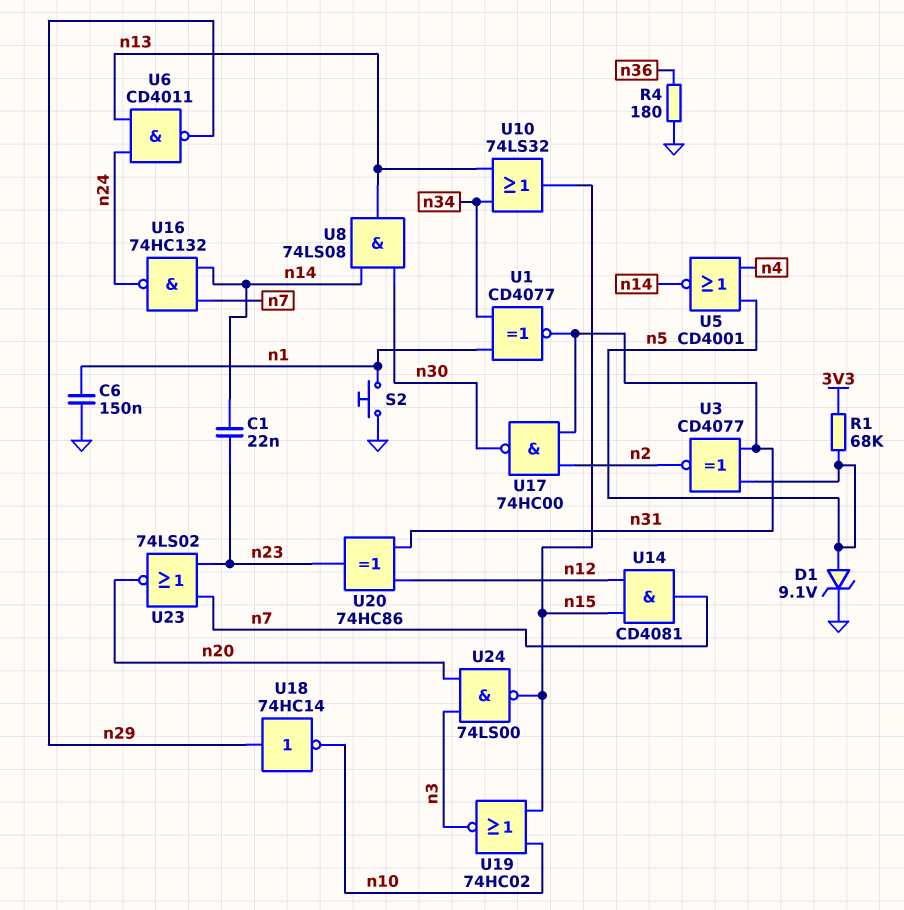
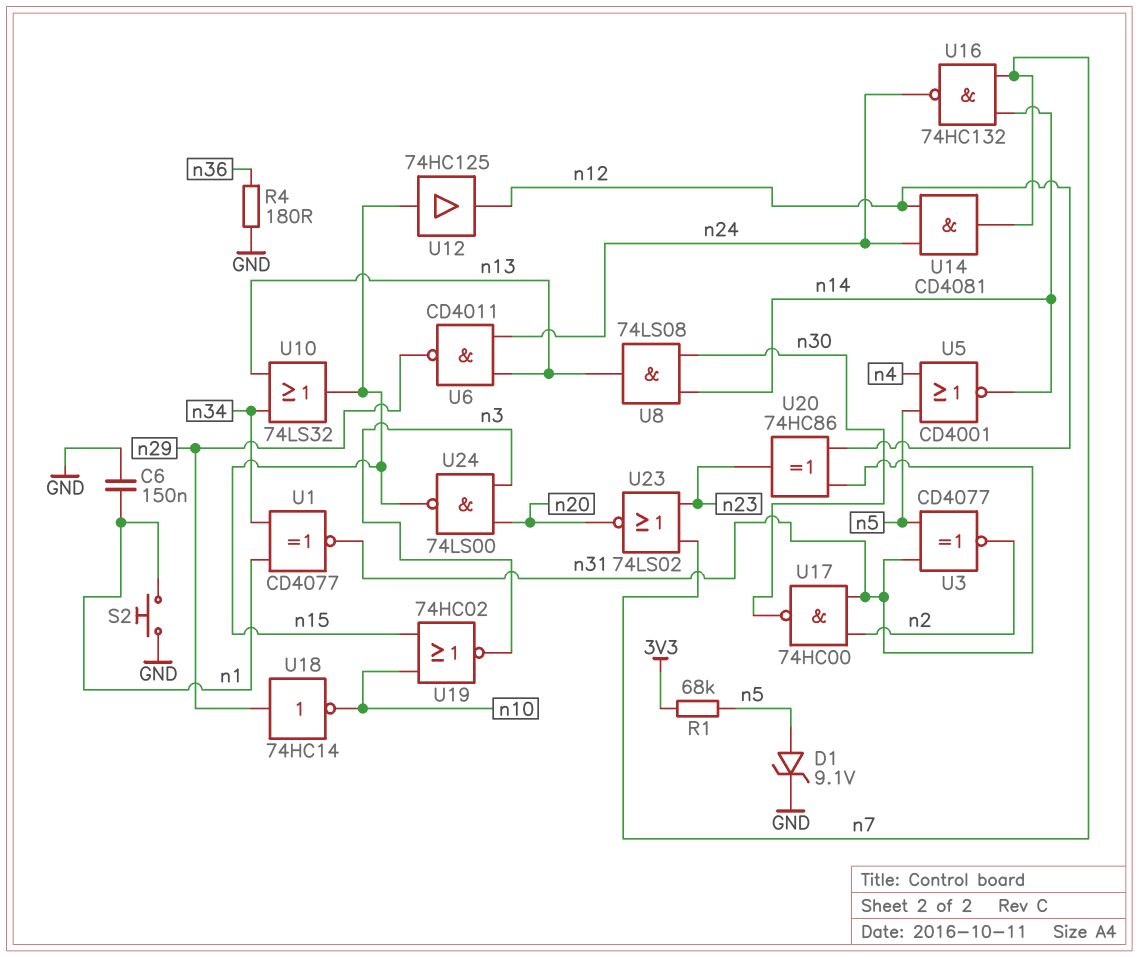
C1: 22nF (n14, n23) -> none
U12: none -> buffer 74HC125 (in n15, out n12)
U14: AND CD4081 (in n12, in n15, out n7) -> AND CD4081 (in n12, in n24, out n7)

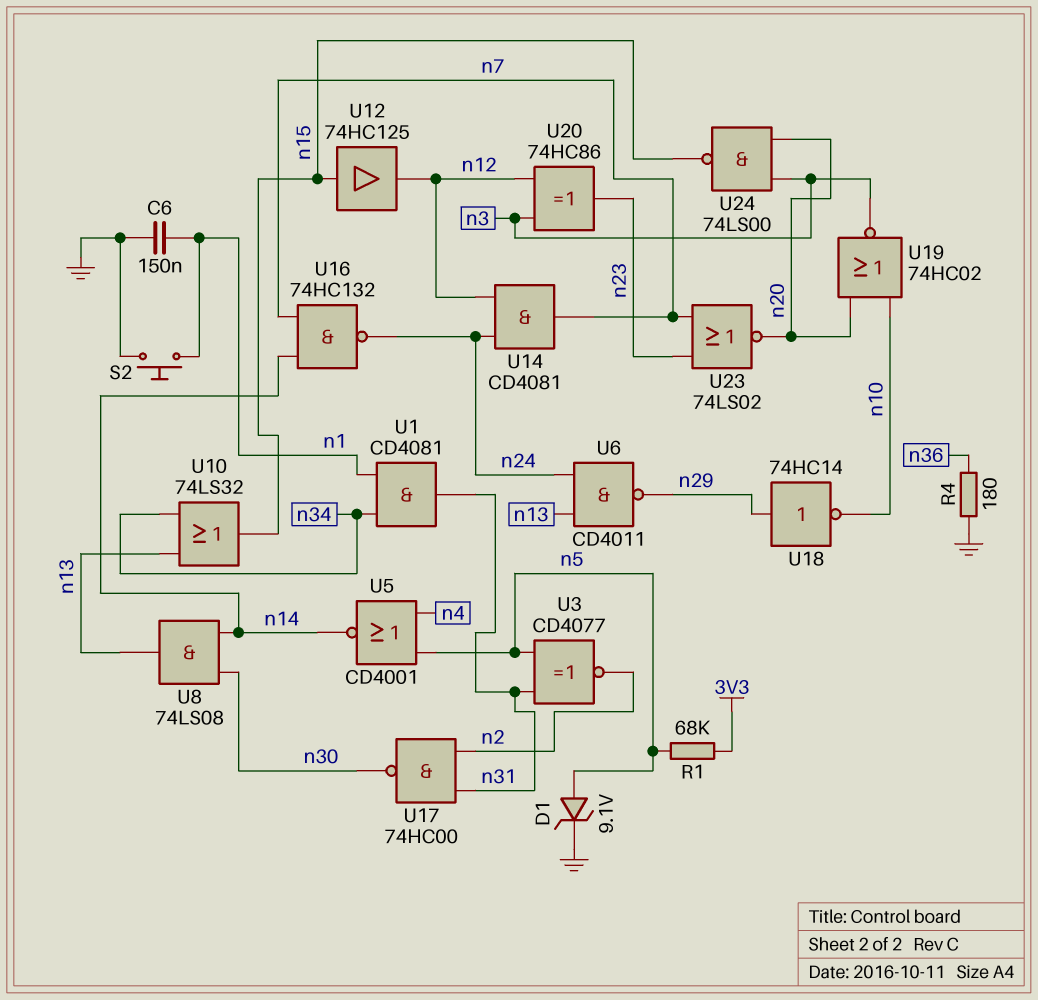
U1: XNOR CD4077 (in n1, in n34, out n31) -> AND CD4081 (in n1, in n34, out n31)
U19: NOR 74HC02 (in n10, in n15, out n3) -> NOR 74HC02 (in n10, in n20, out n3)
U20: XOR 74HC86 (in n12, in n31, out n23) -> XOR 74HC86 (in n3, in n12, out n23)

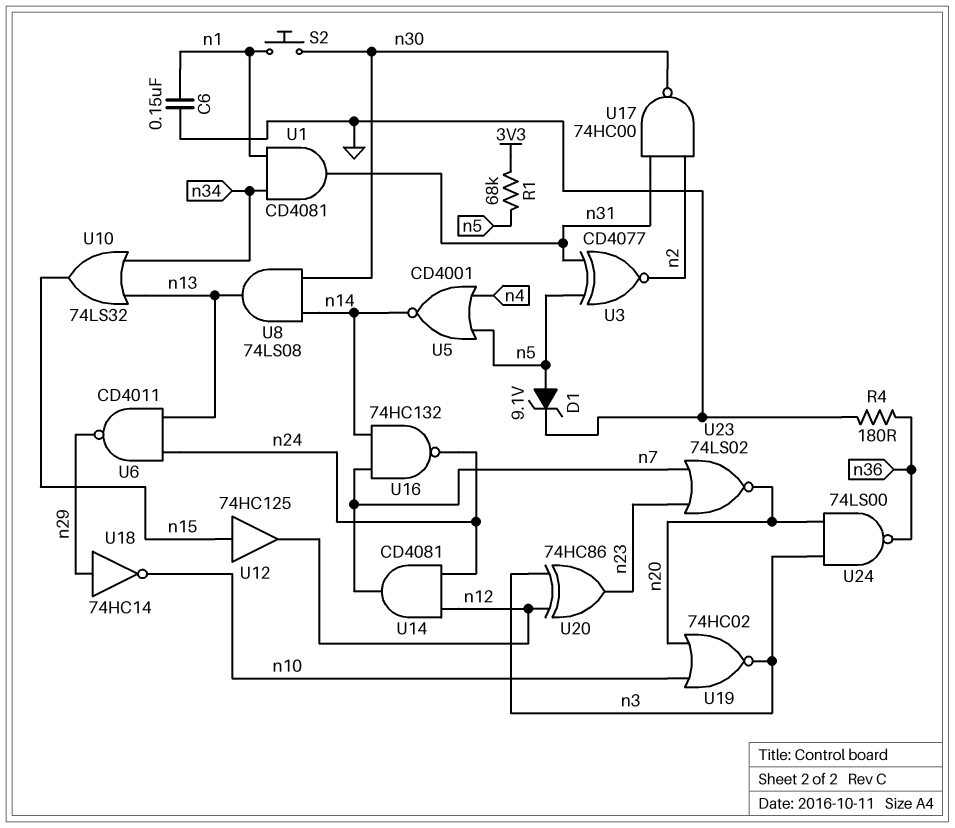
S2: button (GND, n1) -> button (n1, n30)
U24: NAND 74LS00 (in n3, in n20, out n15) -> NAND 74LS00 (in n3, in n20, out n36)

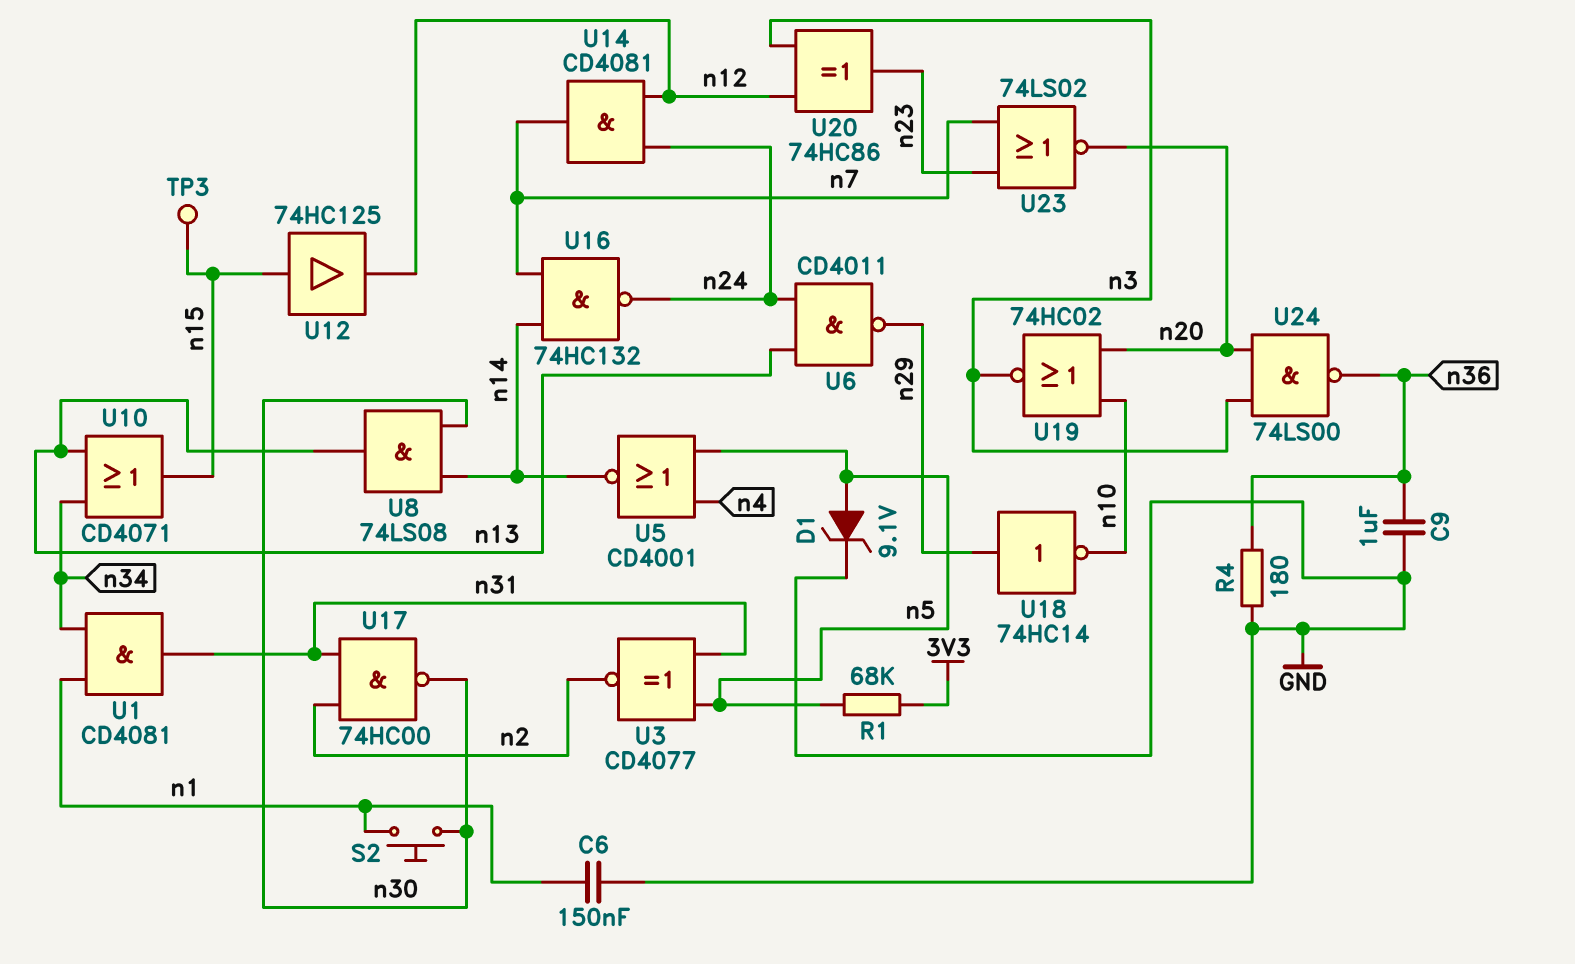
C9: none -> 1uF (GND, n36)
TP3: none -> test point (n15)
U10: OR 74LS32 (in n13, in n34, out n15) -> OR CD4071 (in n13, in n34, out n15)

